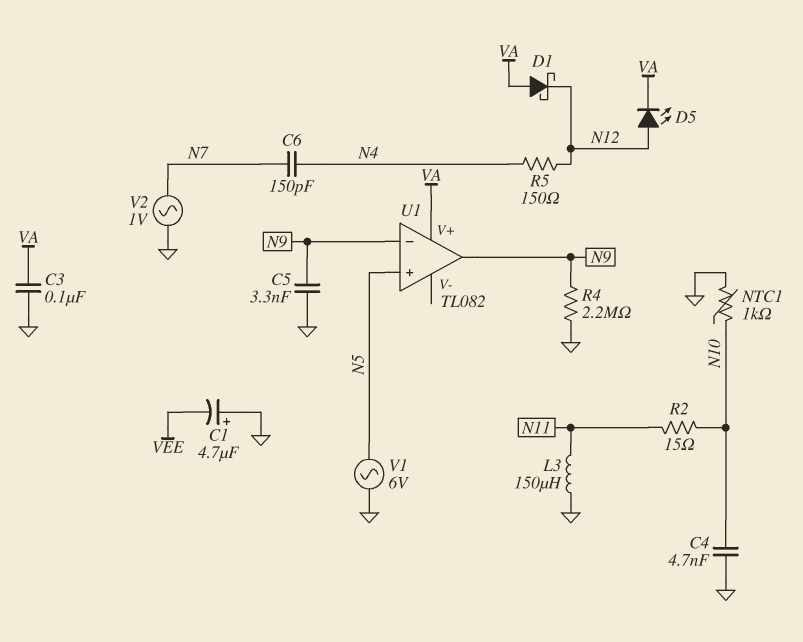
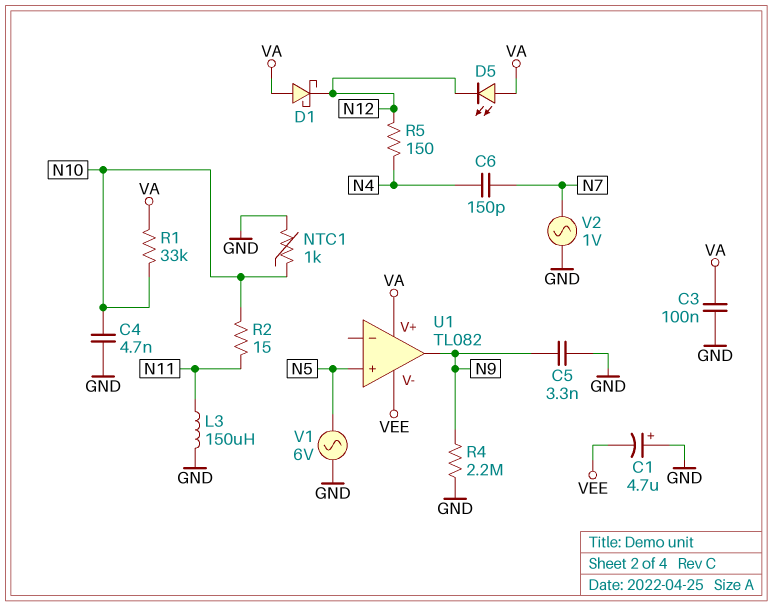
D5: LED (A N12, K VA) -> LED (A VA, K N12)
R1: none -> 33k (N10, VA)
U1 pin V-: none -> VEE
U1 pin in-: N9 -> none

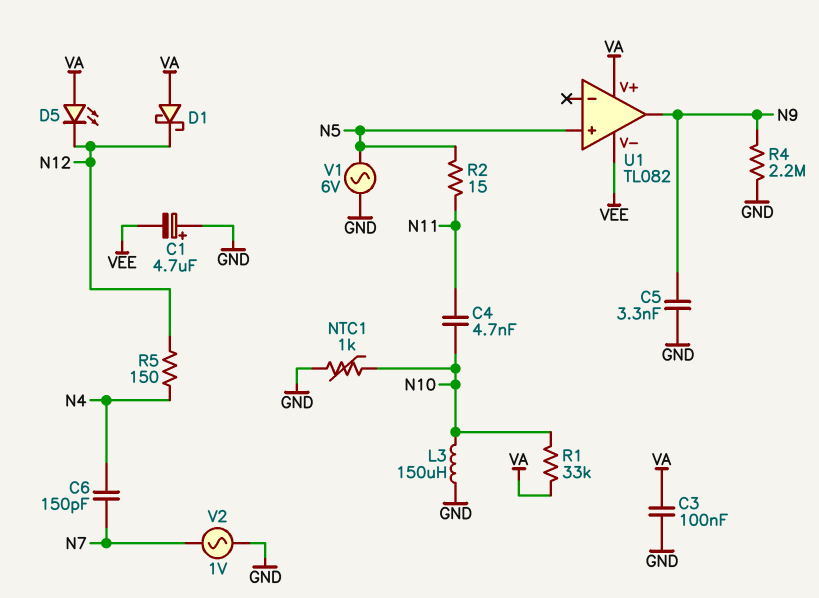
C4: 4.7nF (GND, N10) -> 4.7nF (N10, N11)
L3: 150uH (GND, N11) -> 150uH (GND, N10)
R2: 15 (N10, N11) -> 15 (N5, N11)

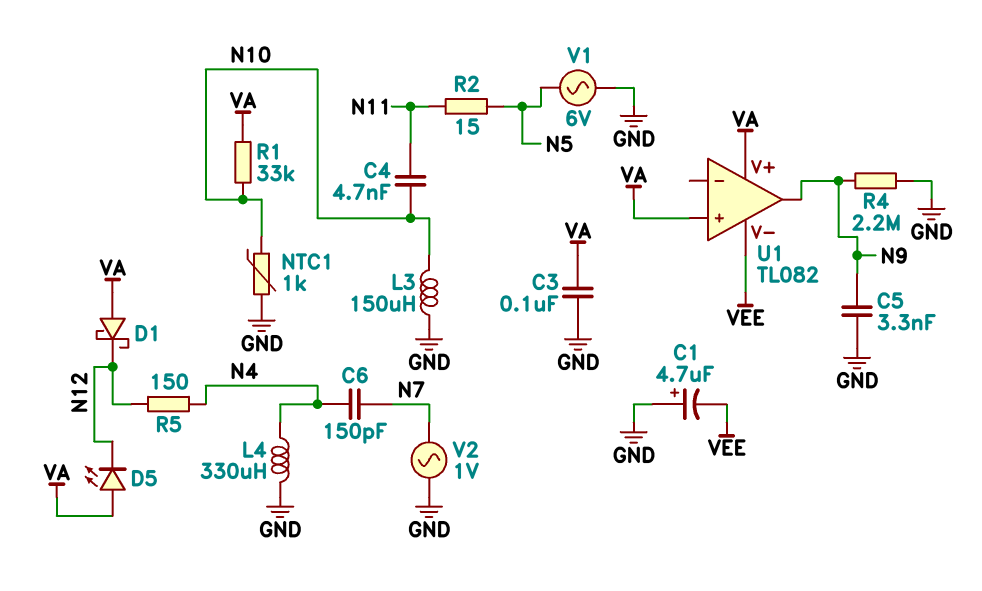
L4: none -> 330uH (GND, N4)
U1 pin in+: N5 -> VA

